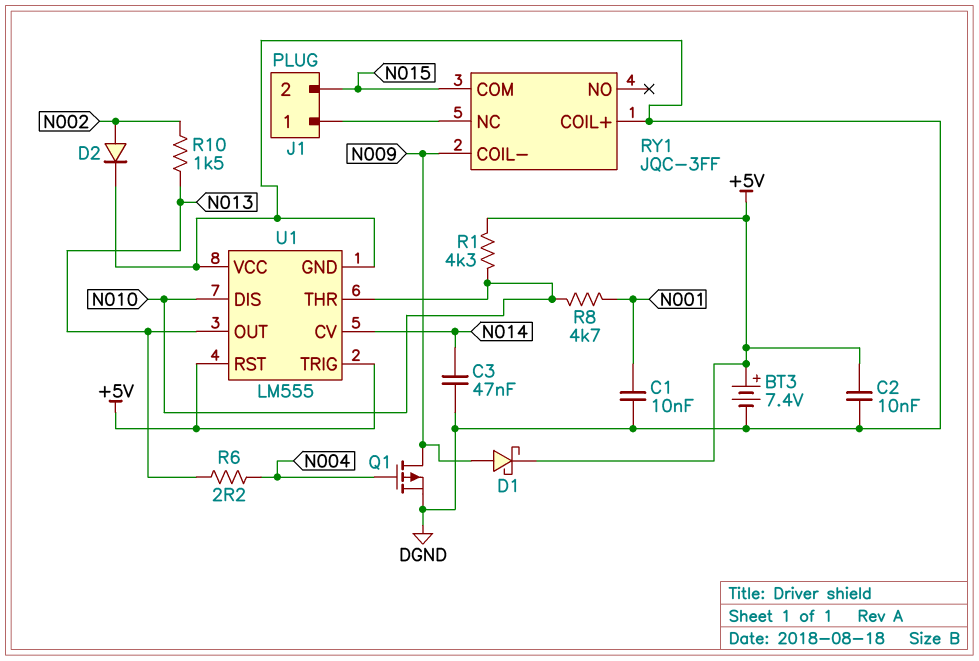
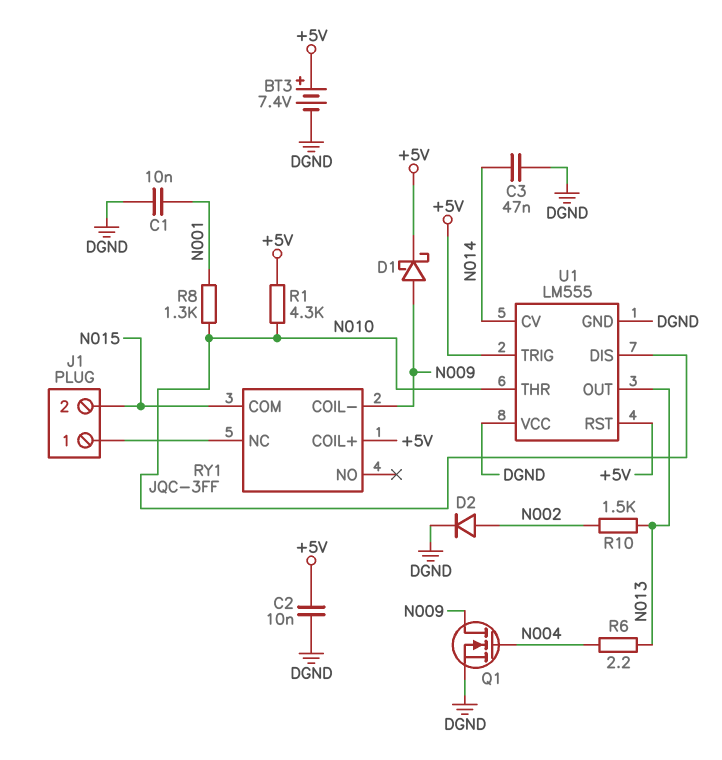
Q1: PMOS (G N004, D N009, S DGND) -> NMOS (G N004, D N009, S DGND)
R8: 4.7k (N001, N010) -> 1.3k (N001, N010)
RY1 pin COIL+: DGND -> +5V

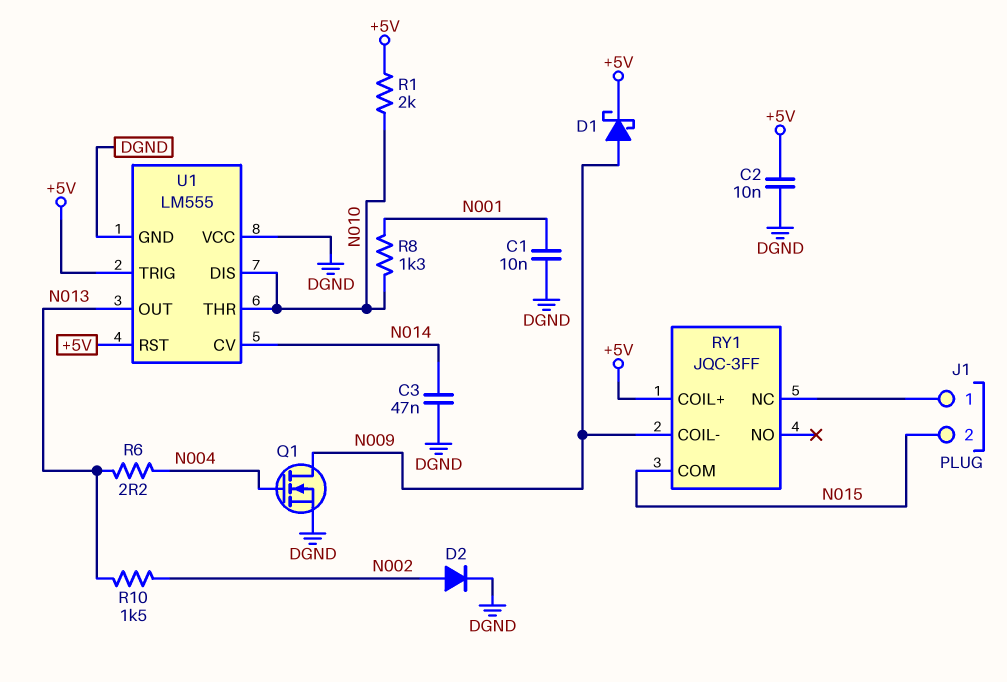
BT3: 7.4V (plus +5V, minus DGND) -> none
R1: 4.3k (+5V, N010) -> 2k (+5V, N010)

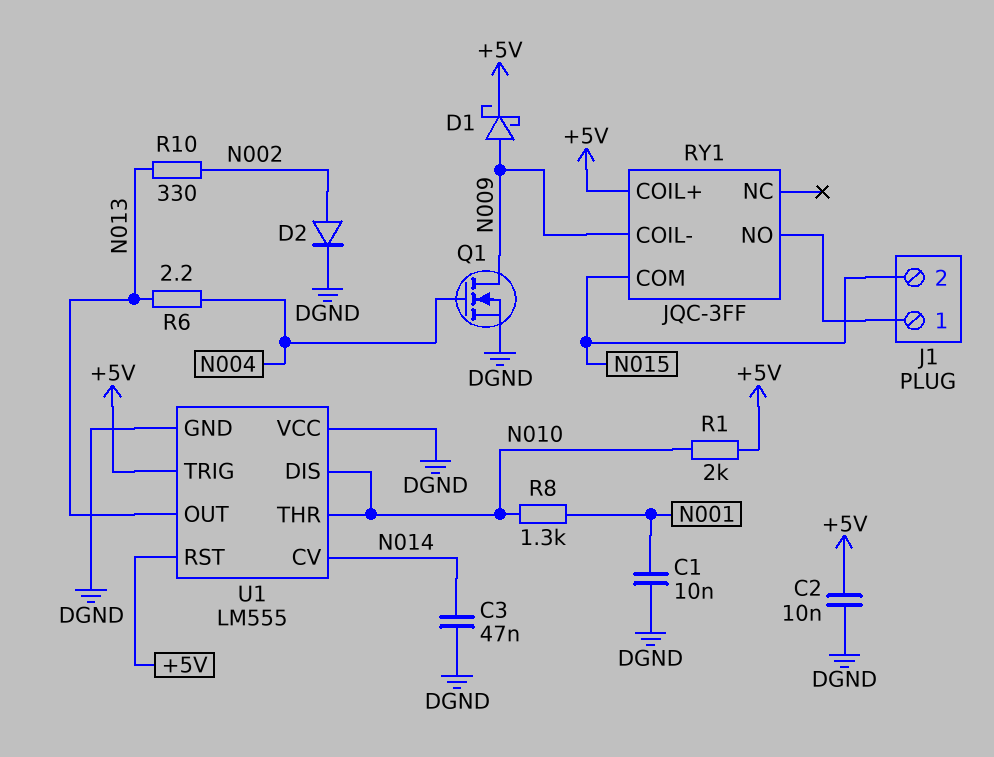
R10: 1.5k (N002, N013) -> 330 (N002, N013)
RY1 pin NC: J1/1 -> none
RY1 pin NO: none -> J1/1

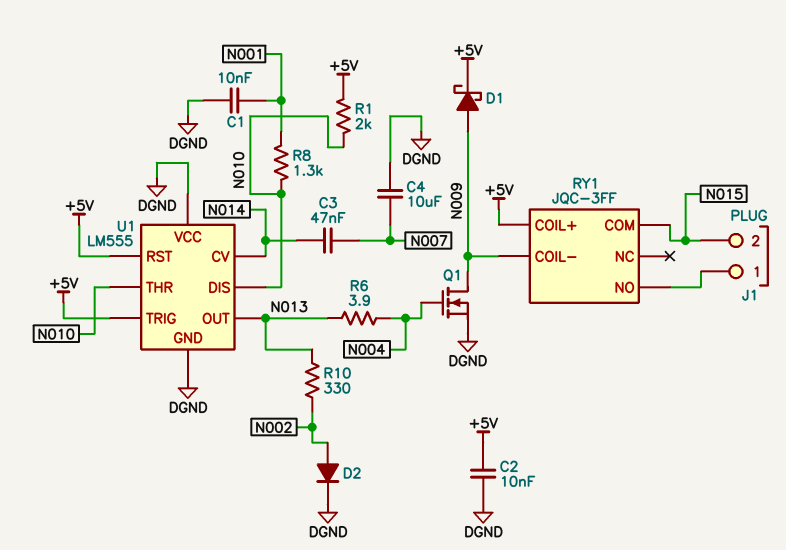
C3: 47nF (DGND, N014) -> 47nF (N007, N014)
C4: none -> 10uF (DGND, N007)
R6: 2.2 (N004, N013) -> 3.9 (N004, N013)

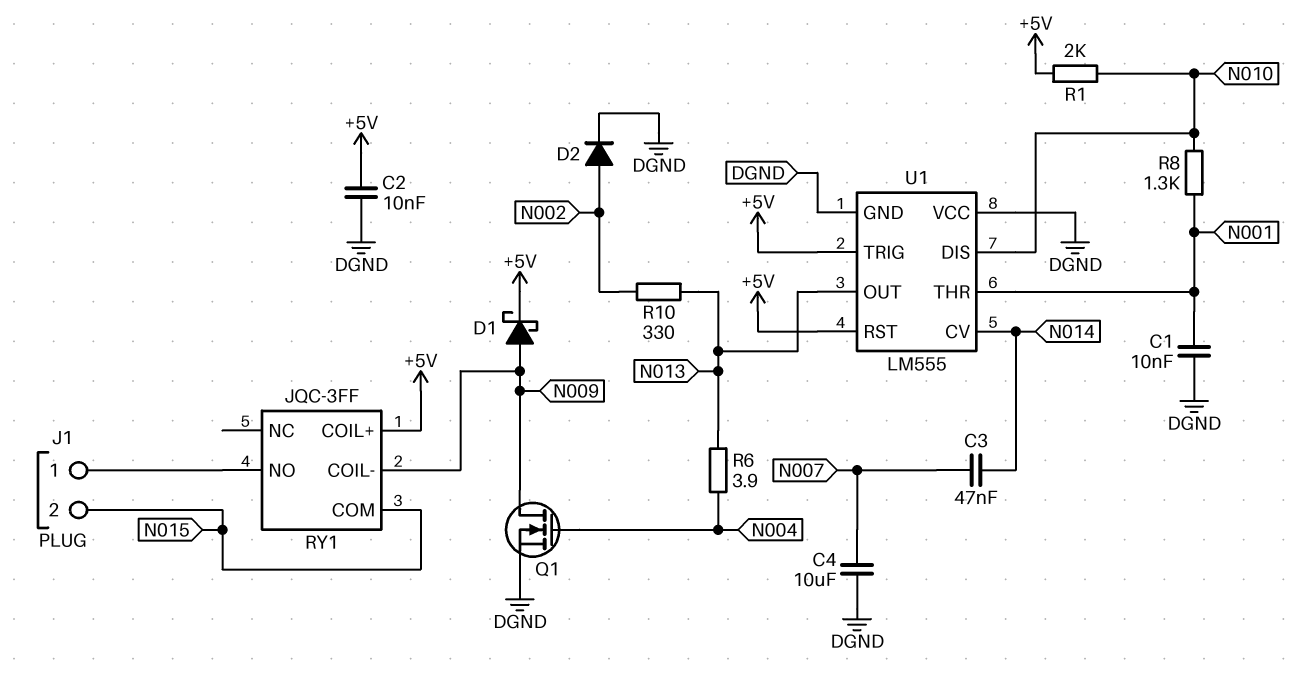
U1 pin THR: N010 -> N001

